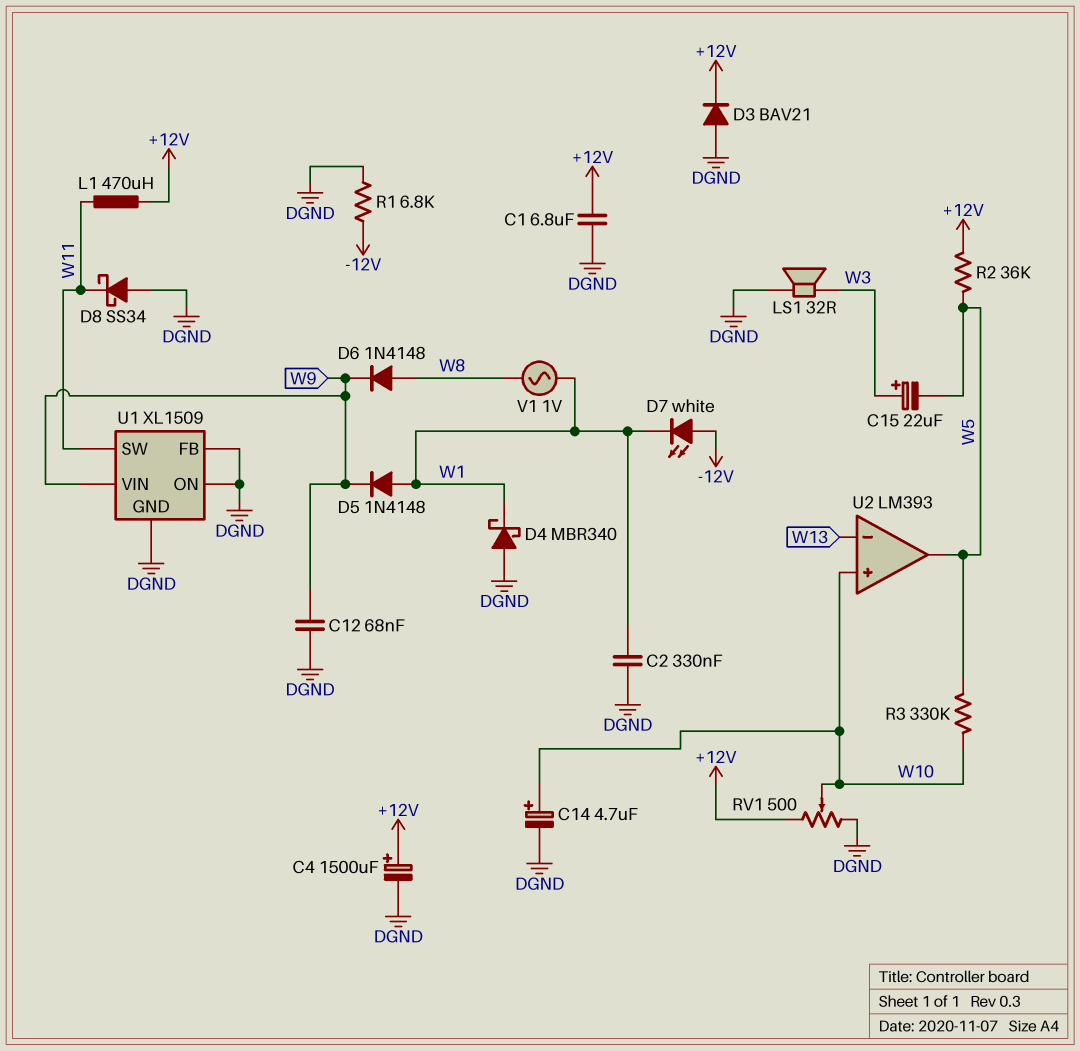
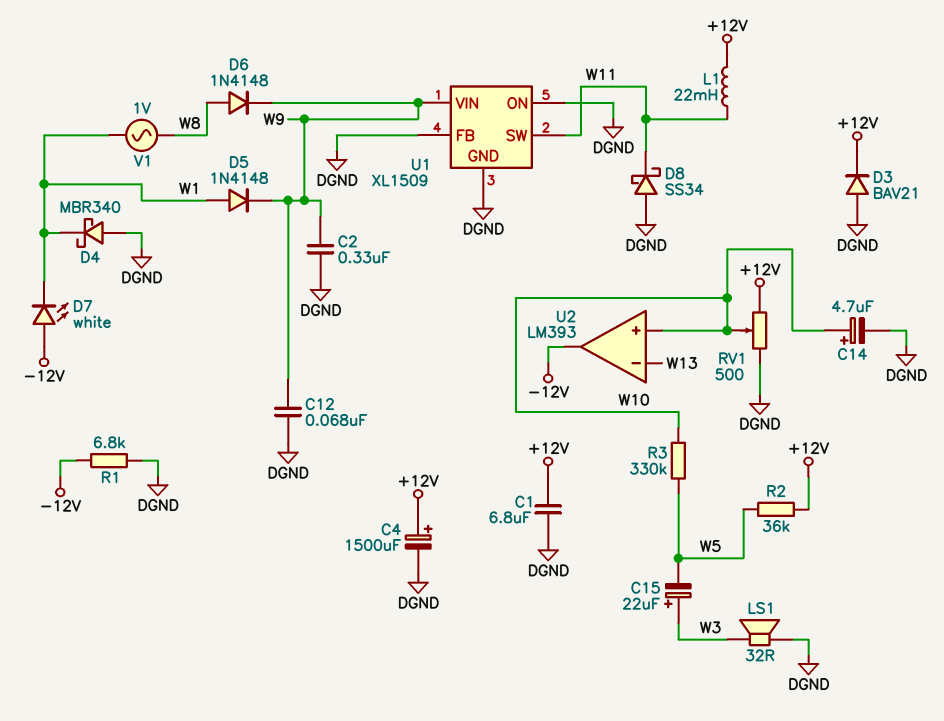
C2: 330nF (DGND, W1) -> 330nF (DGND, W9)
L1: 470uH (+12V, W11) -> 22mH (+12V, W11)
U2 pin out: W5 -> -12V

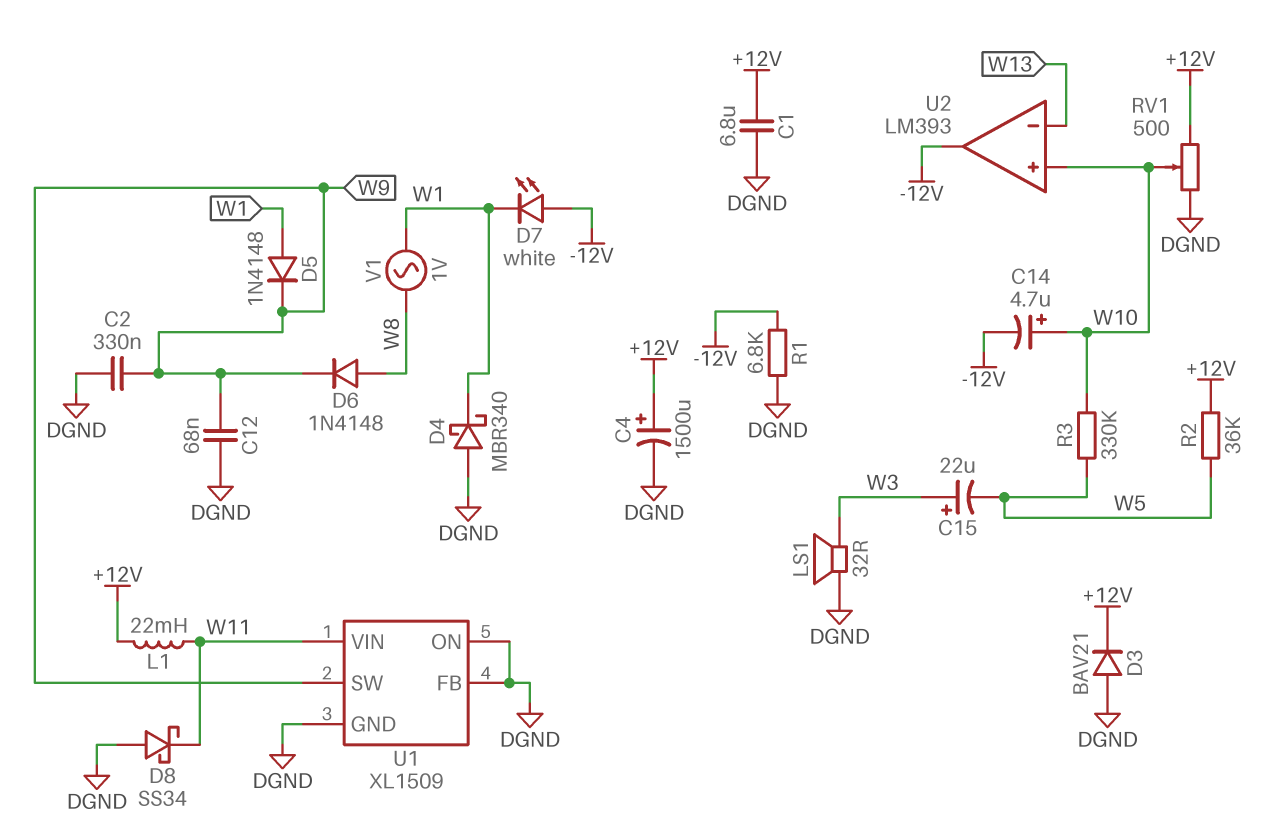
C14: 4.7uF (plus W10, minus DGND) -> 4.7uF (plus W10, minus -12V)
U1 pin SW: W11 -> W9
U1 pin VIN: W9 -> W11

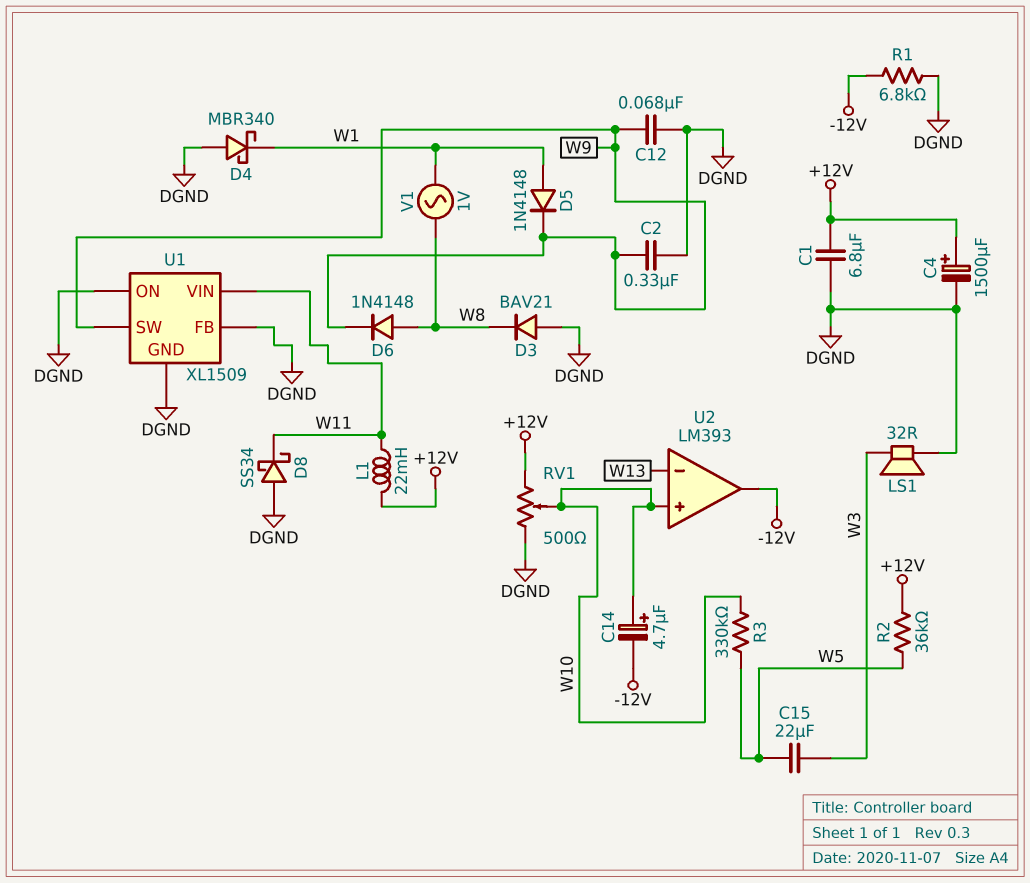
C15: 22uF (plus W3, minus W5) -> 22uF (W3, W5)
D3: diode BAV21 (A DGND, K +12V) -> diode BAV21 (A DGND, K W8)
D7: LED white (A -12V, K W1) -> none

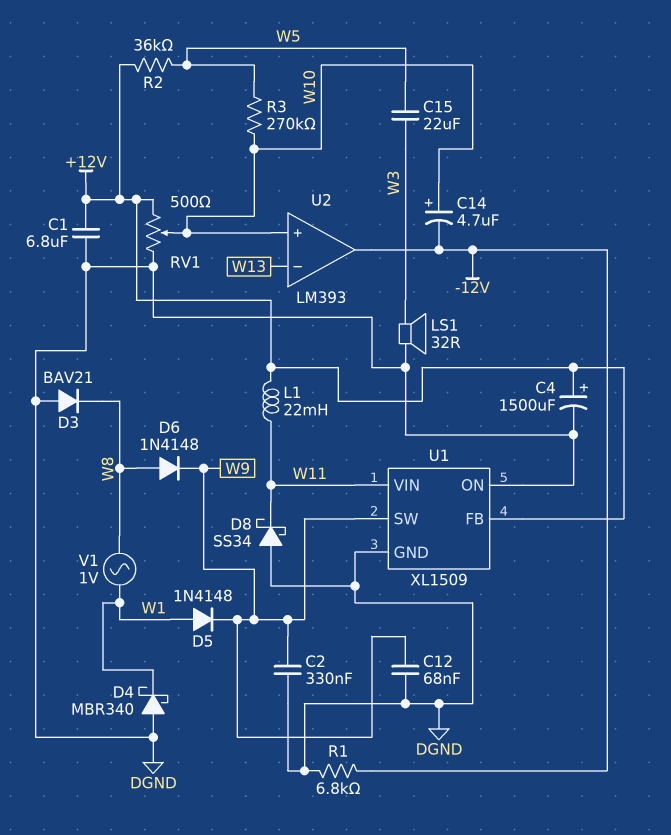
R3: 330k (W5, W10) -> 270k (W5, W10)
U1 pin FB: DGND -> +12V

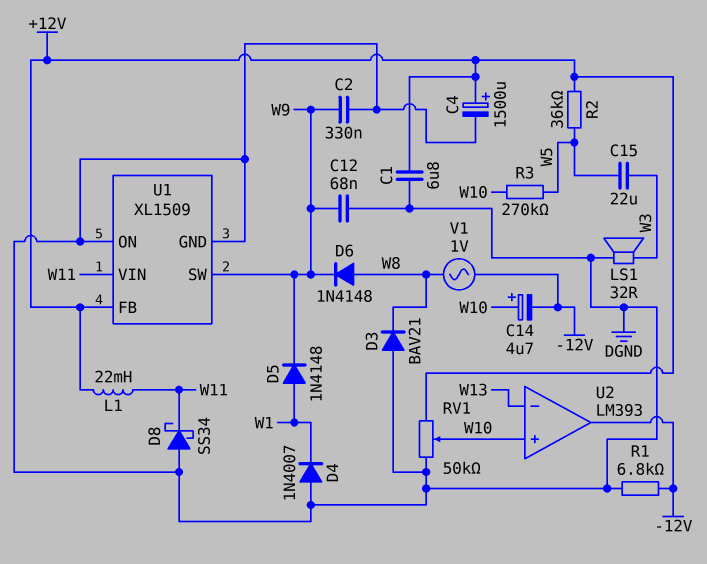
D4: schottky MBR340 (A DGND, K W1) -> diode 1N4007 (A DGND, K W1)
RV1: 500 (+12V, DGND, wiper W10) -> 50k (+12V, DGND, wiper W10)
V1: AC 1V (W1, W8) -> AC 1V (-12V, W8)

